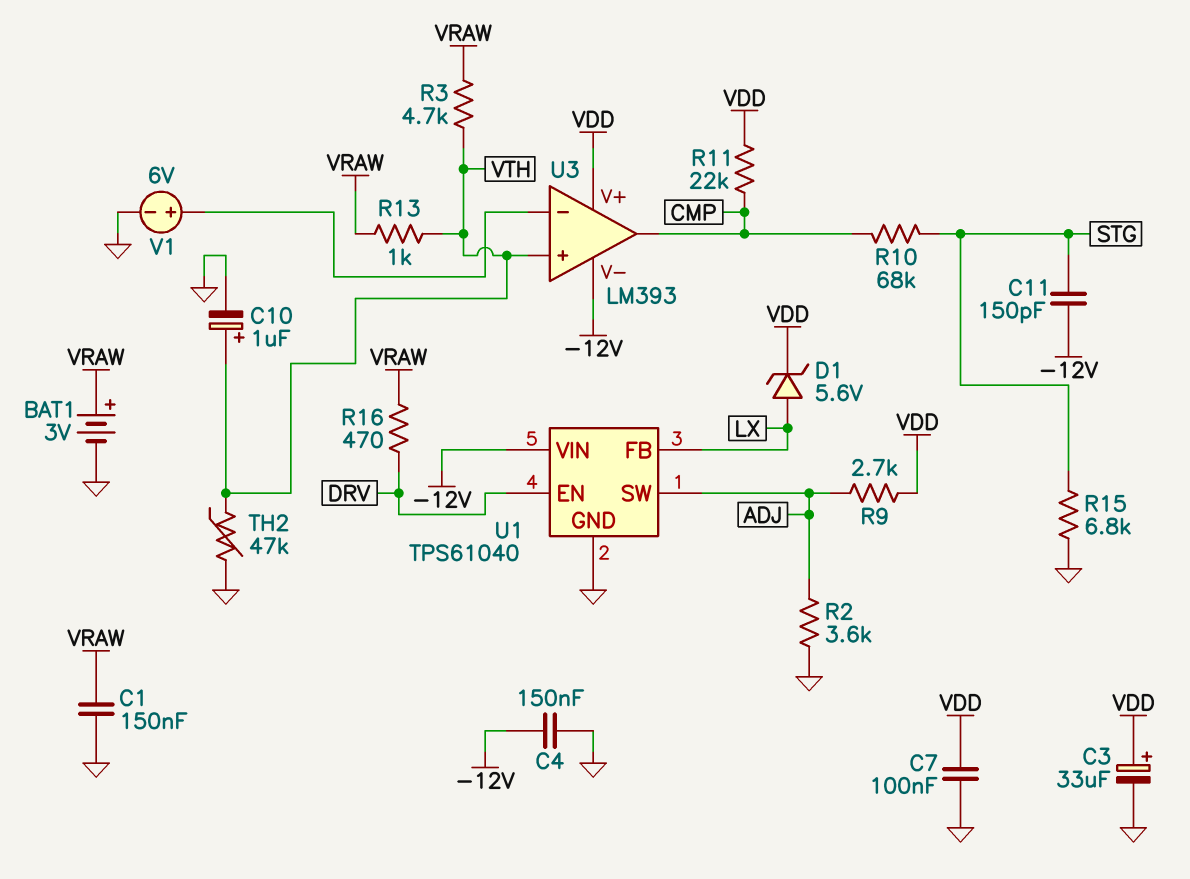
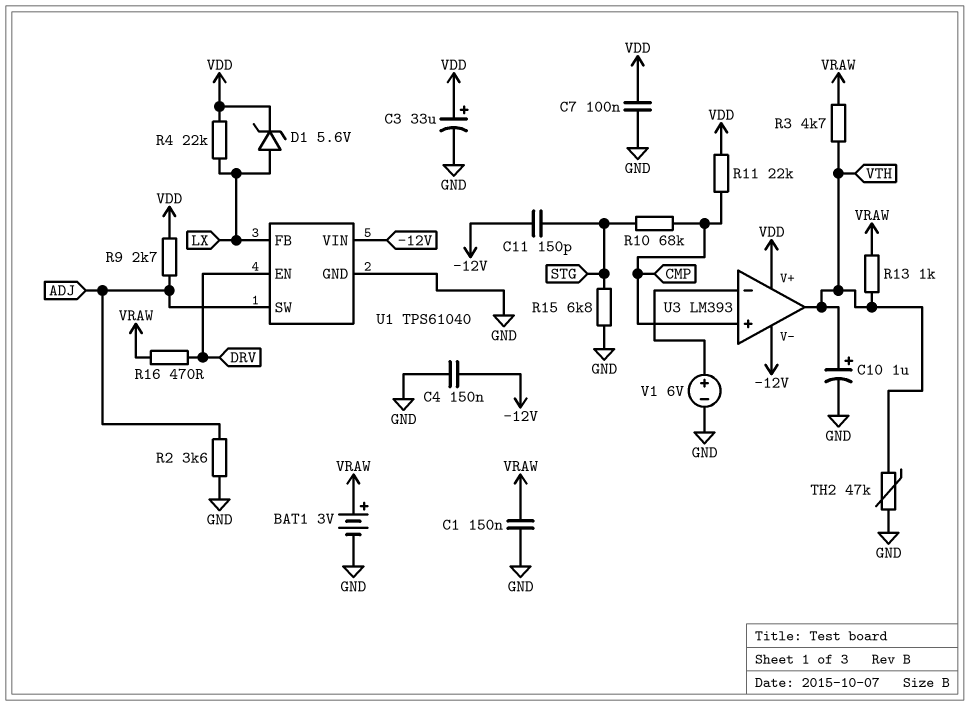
R4: none -> 22k (LX, VDD)
U3 pin in+: VTH -> CMP
U3 pin out: CMP -> VTH

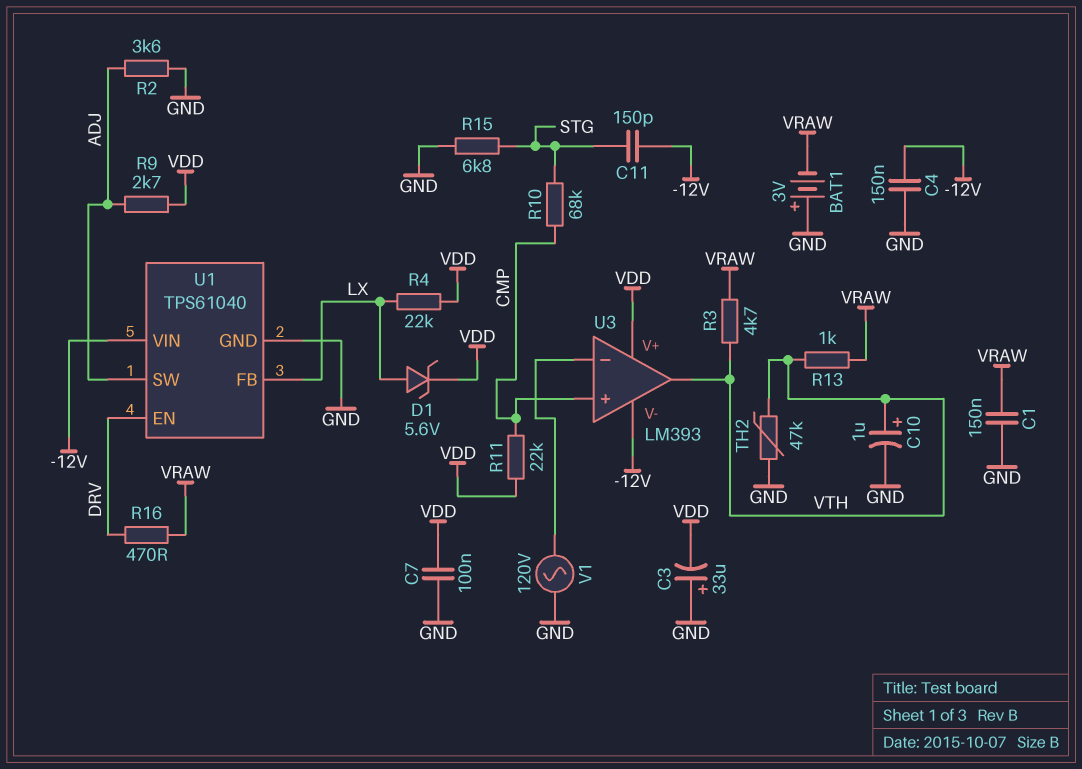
BAT1: 3V (plus VRAW, minus GND) -> 3V (plus GND, minus VRAW)
C3: 33uF (plus VDD, minus GND) -> 33uF (plus GND, minus VDD)
V1: 6V (plus U3/in-, minus GND) -> AC 120V (GND, U3/in-)

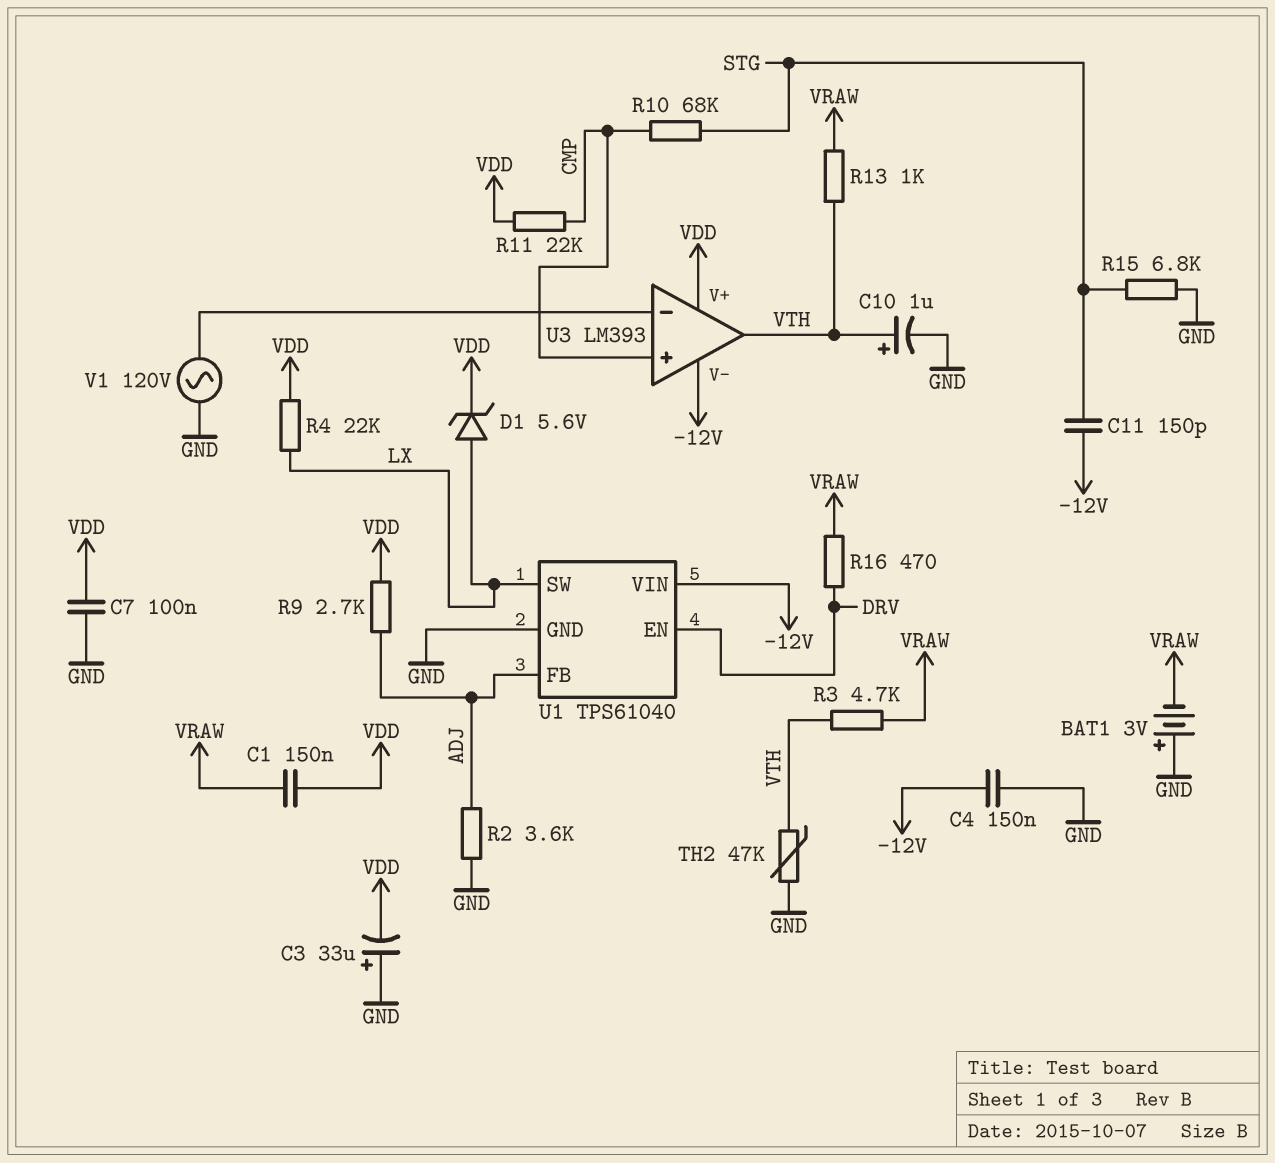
C1: 150nF (GND, VRAW) -> 150nF (VDD, VRAW)
U1 pin FB: LX -> ADJ
U1 pin SW: ADJ -> LX

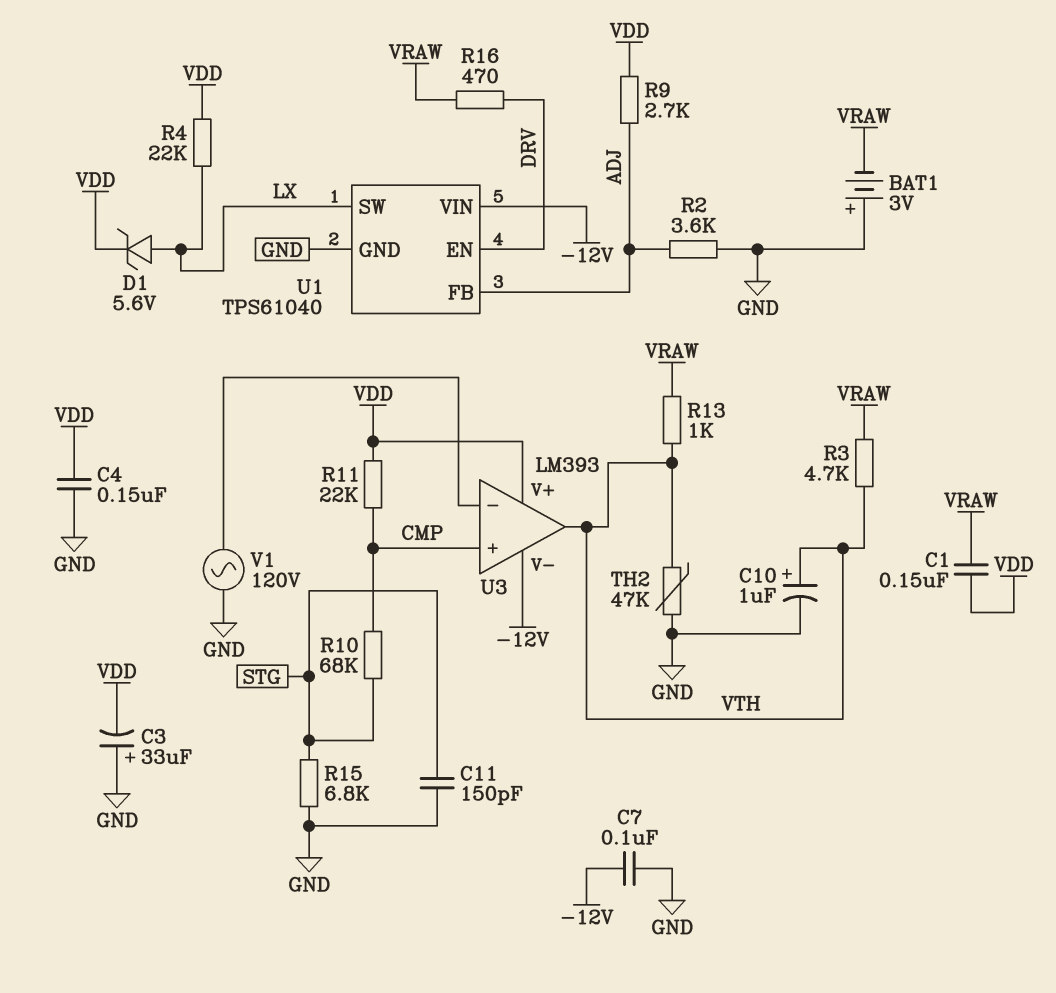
C4: 150nF (-12V, GND) -> 150nF (GND, VDD)
C7: 100nF (GND, VDD) -> 100nF (-12V, GND)
C11: 150pF (-12V, STG) -> 150pF (GND, STG)

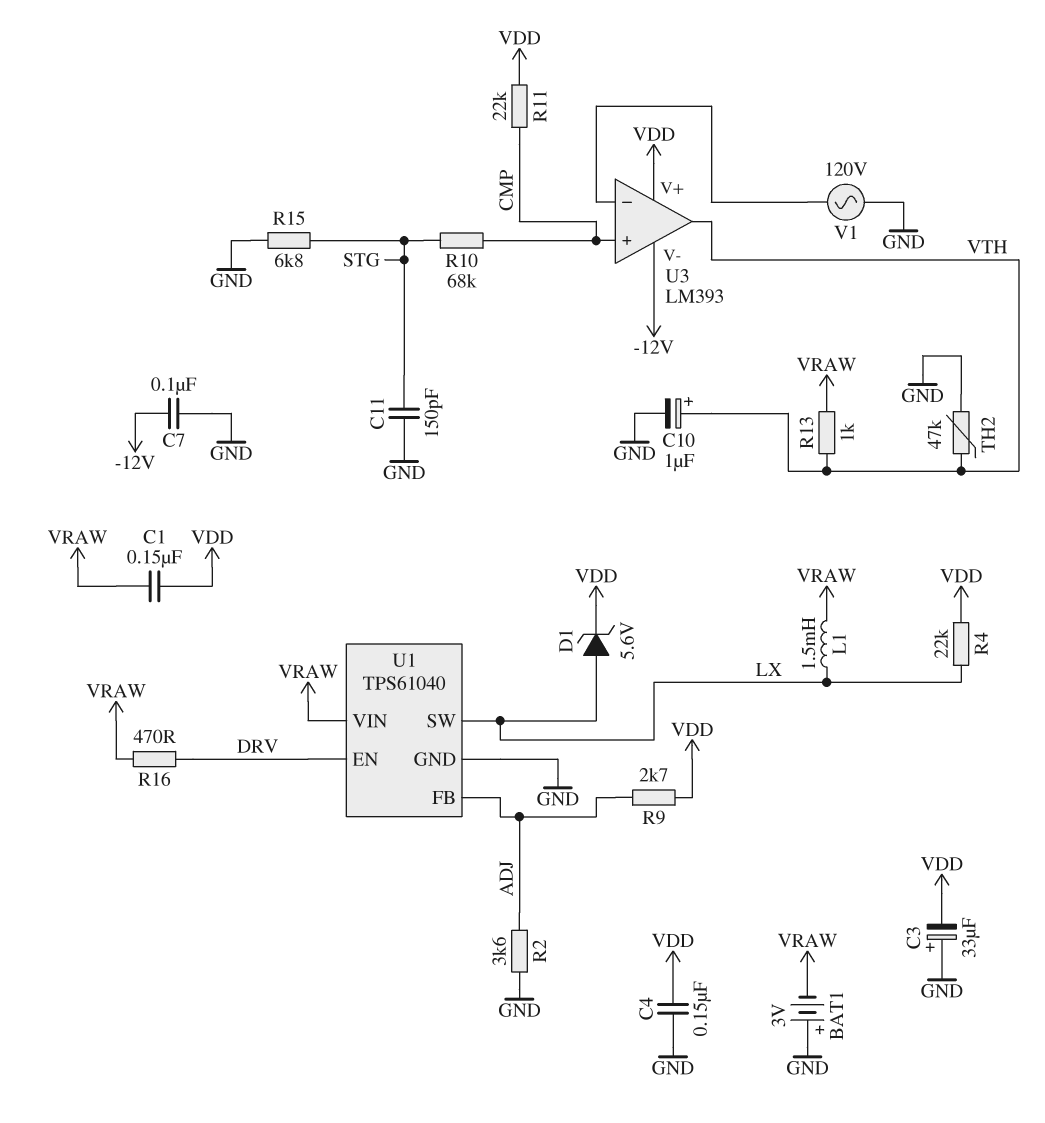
L1: none -> 1.5mH (LX, VRAW)
R3: 4.7k (VRAW, VTH) -> none
U1 pin VIN: -12V -> VRAW

